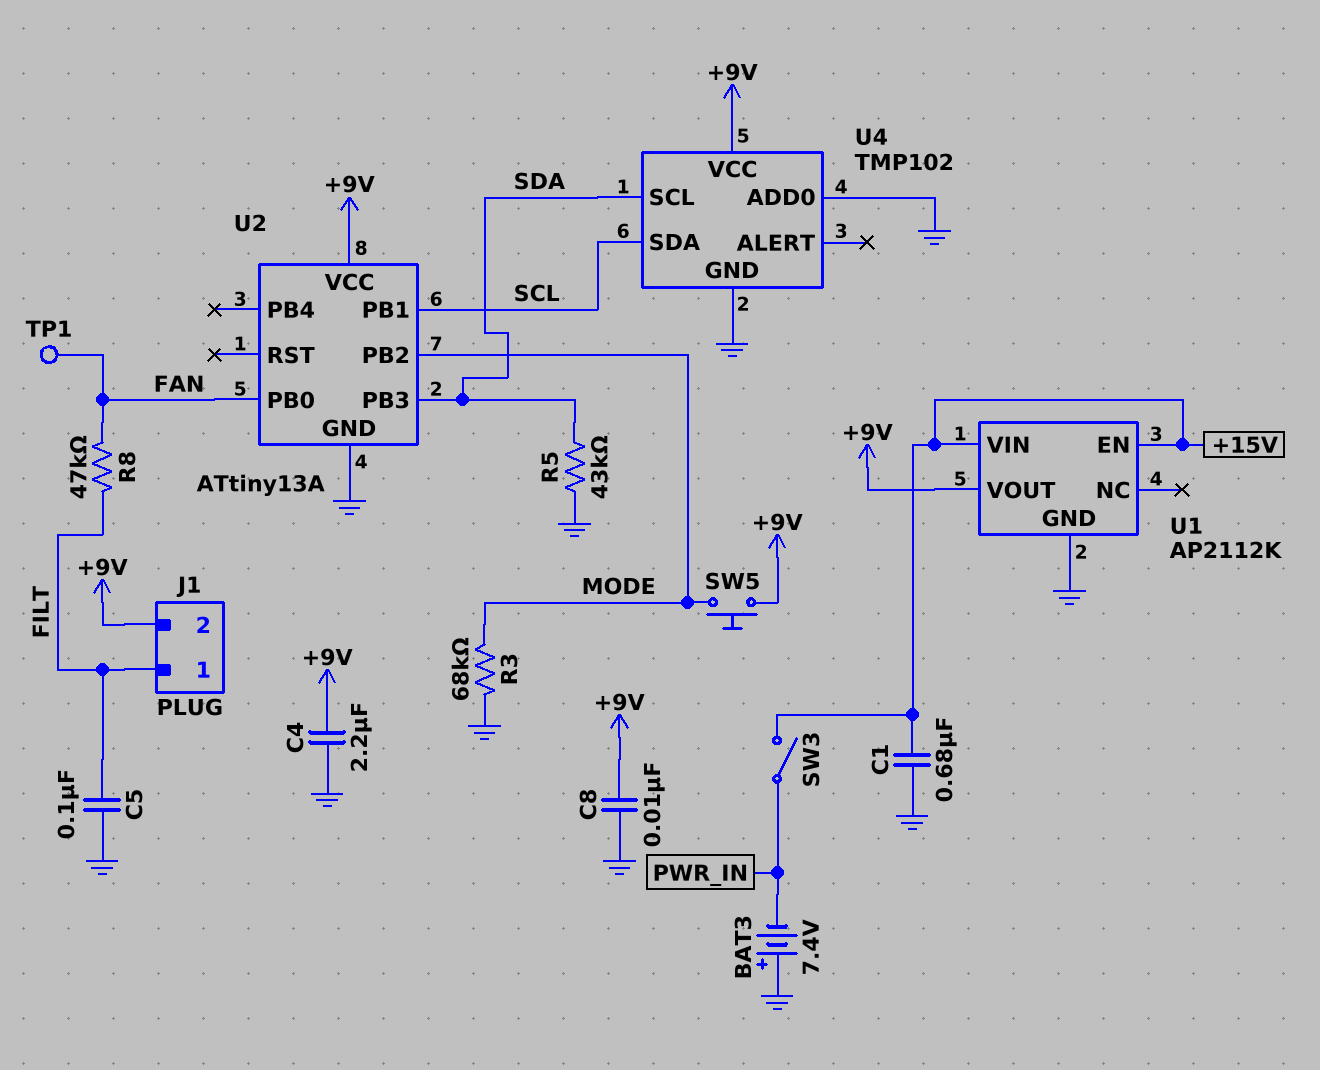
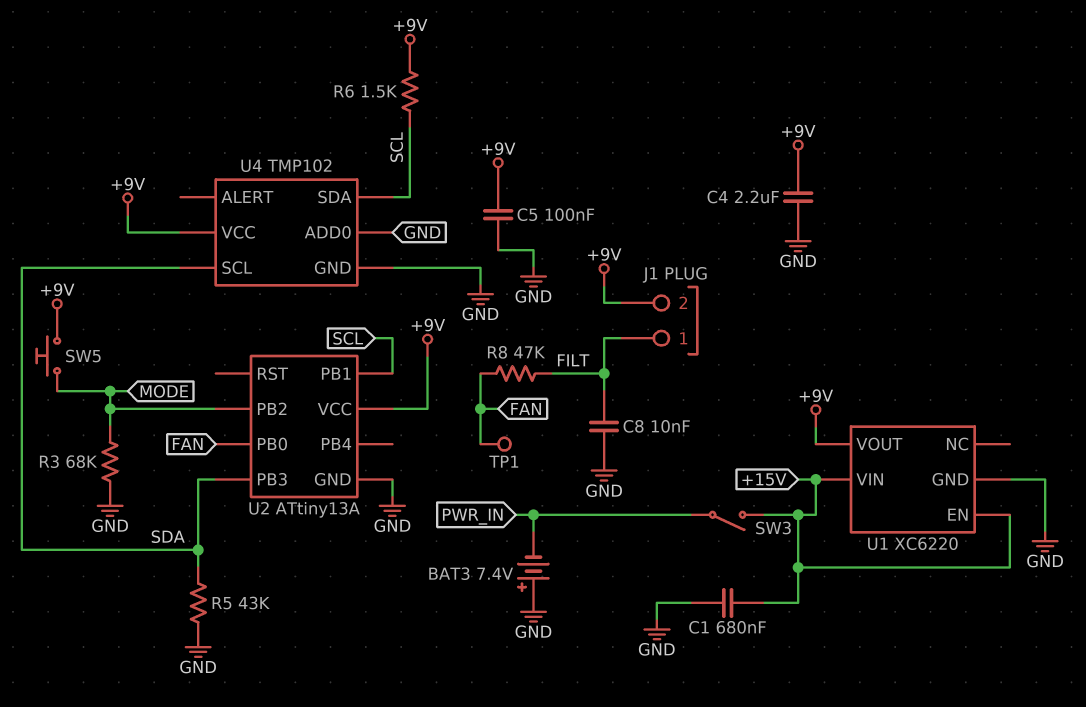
C5: 100nF (FILT, GND) -> 100nF (+9V, GND)
C8: 10nF (+9V, GND) -> 10nF (FILT, GND)
R6: none -> 1.5k (+9V, SCL)
U1: AP2112K -> XC6220

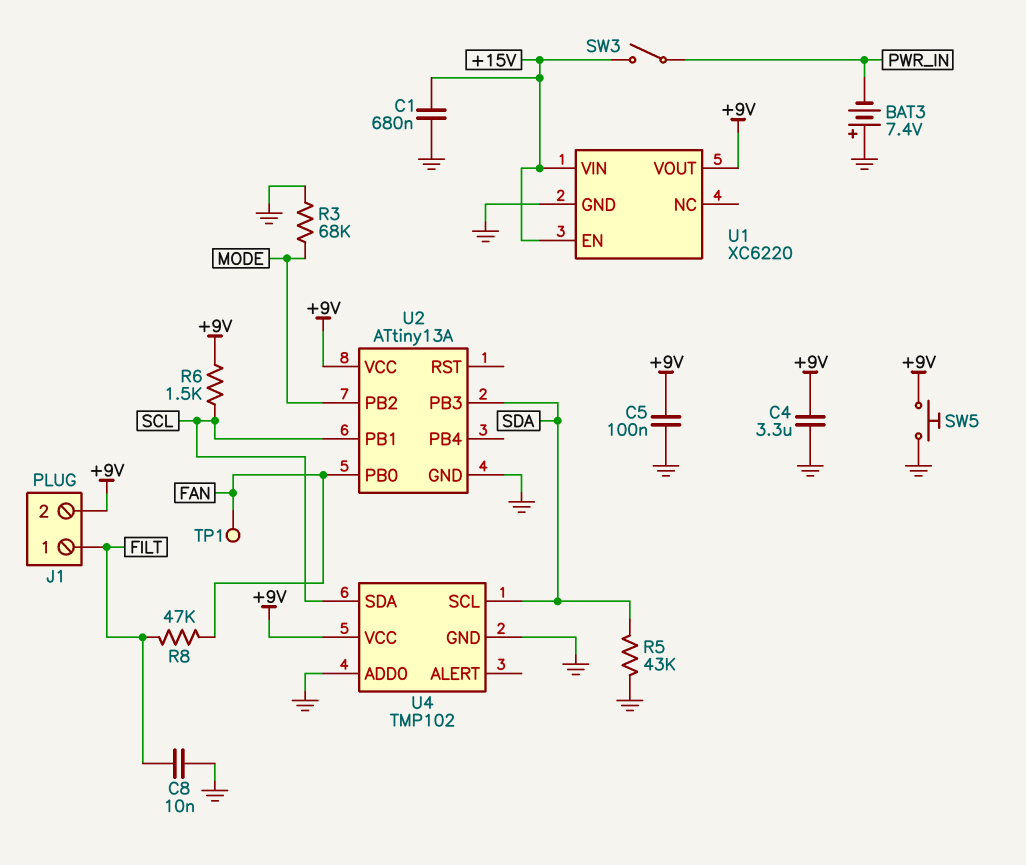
C4: 2.2uF (+9V, GND) -> 3.3uF (+9V, GND)
SW5: button (+9V, MODE) -> button (+9V, GND)

